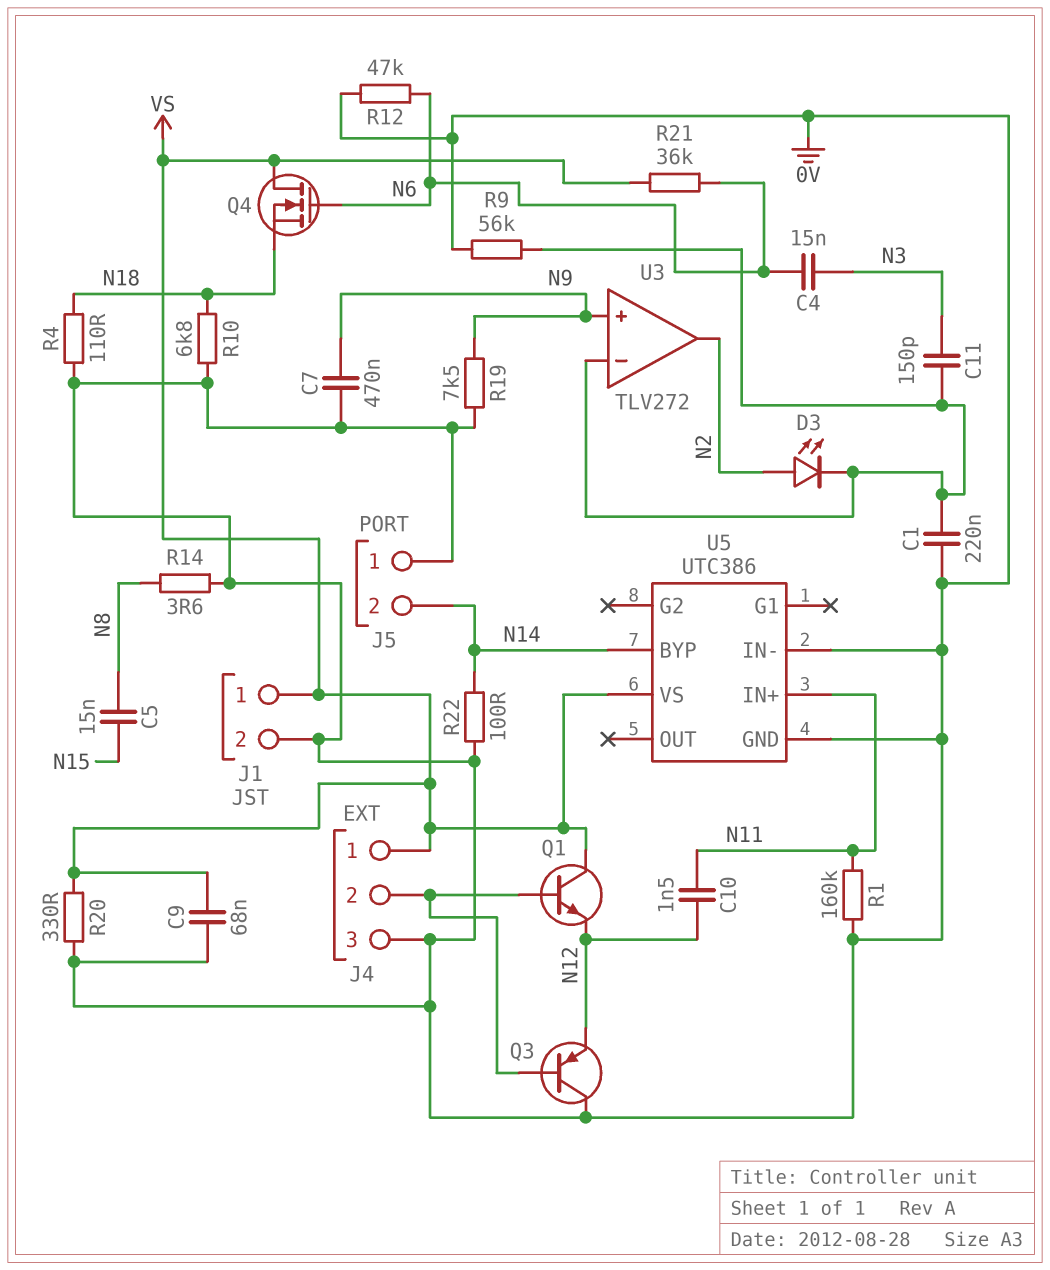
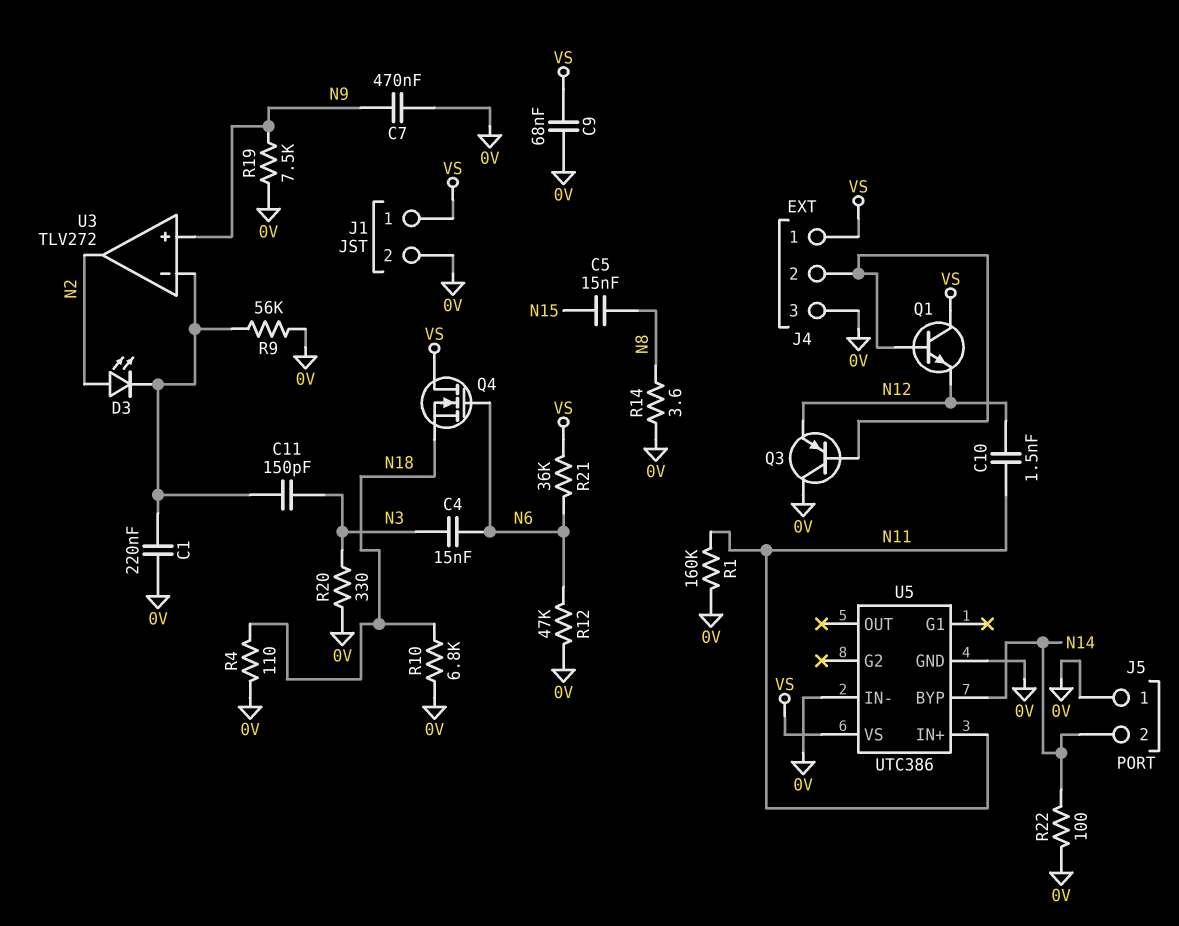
R20: 330 (0V, VS) -> 330 (0V, N3)

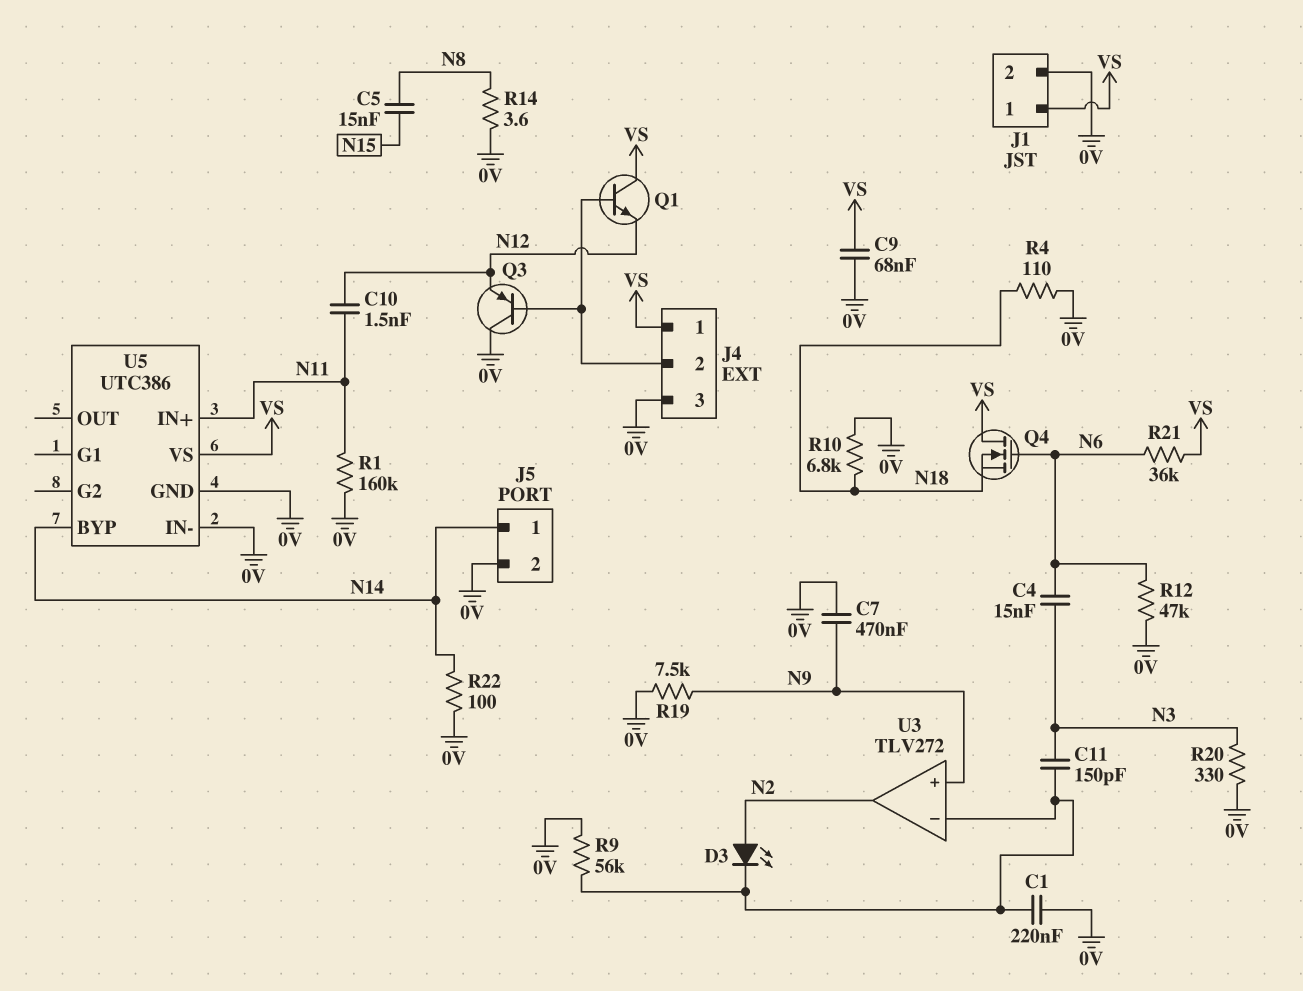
J5 pin 1: 0V -> N14
J5 pin 2: N14 -> 0V

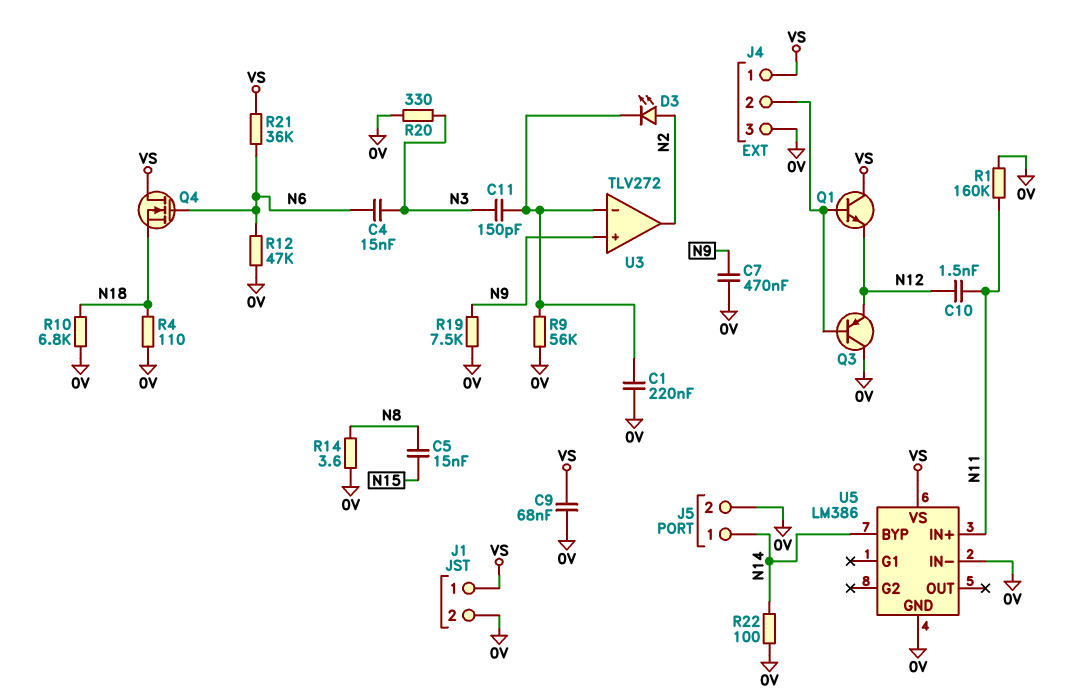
U5: UTC386 -> LM386

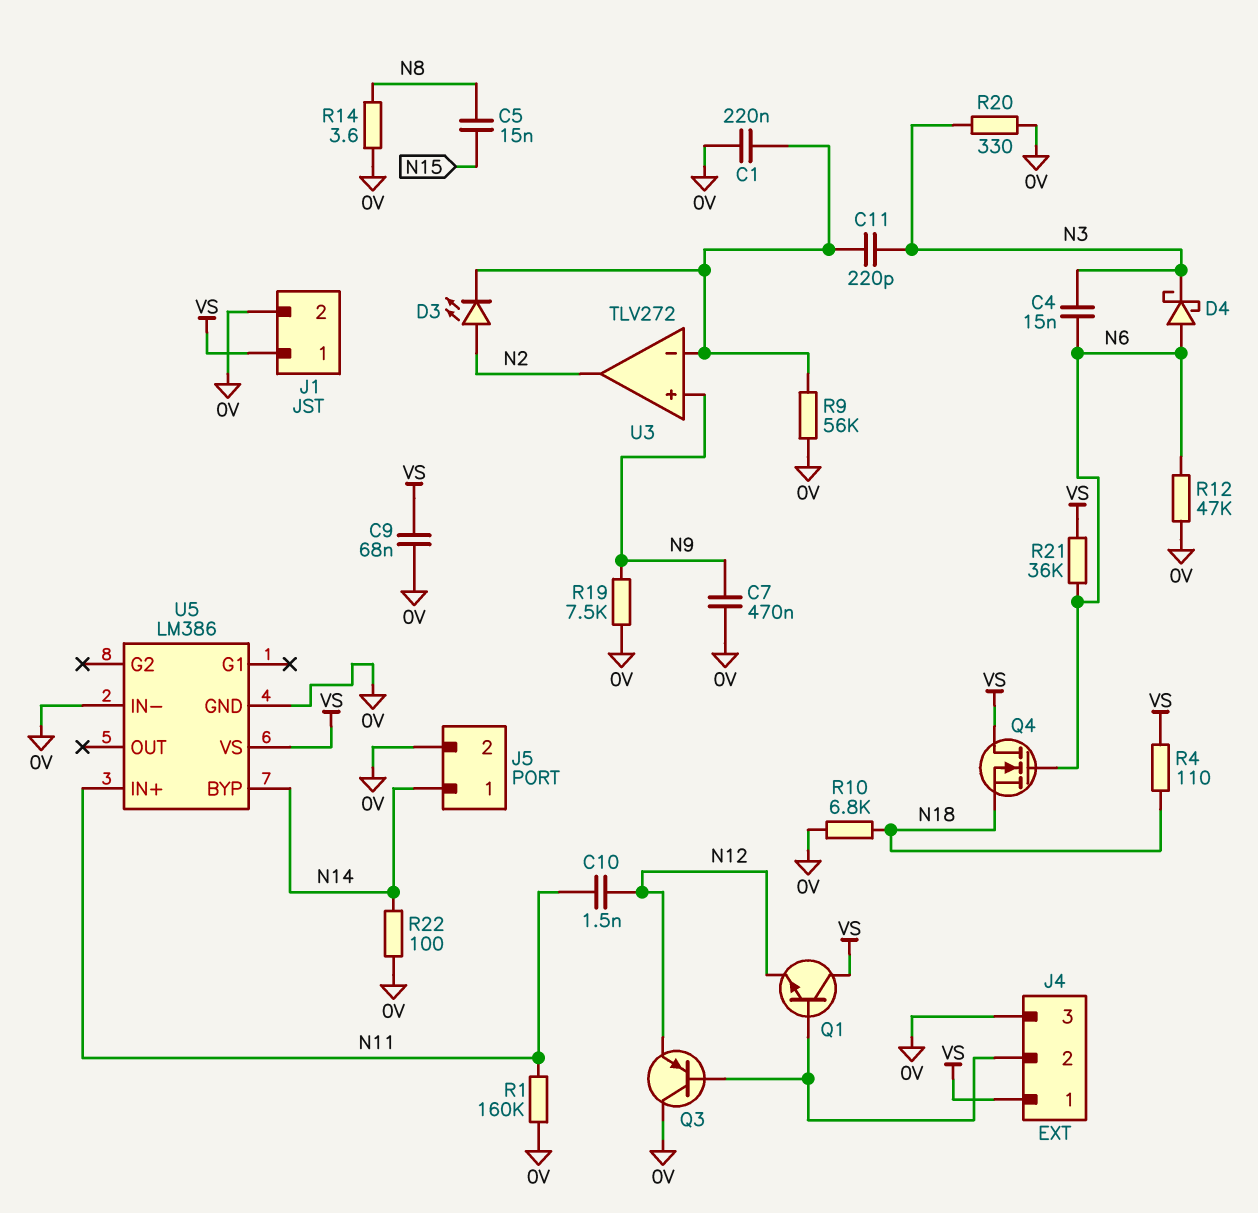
C11: 150pF (N3, U3/in-) -> 220pF (N3, U3/in-)
D4: none -> schottky (A N6, K N3)
R4: 110 (0V, N18) -> 110 (N18, VS)

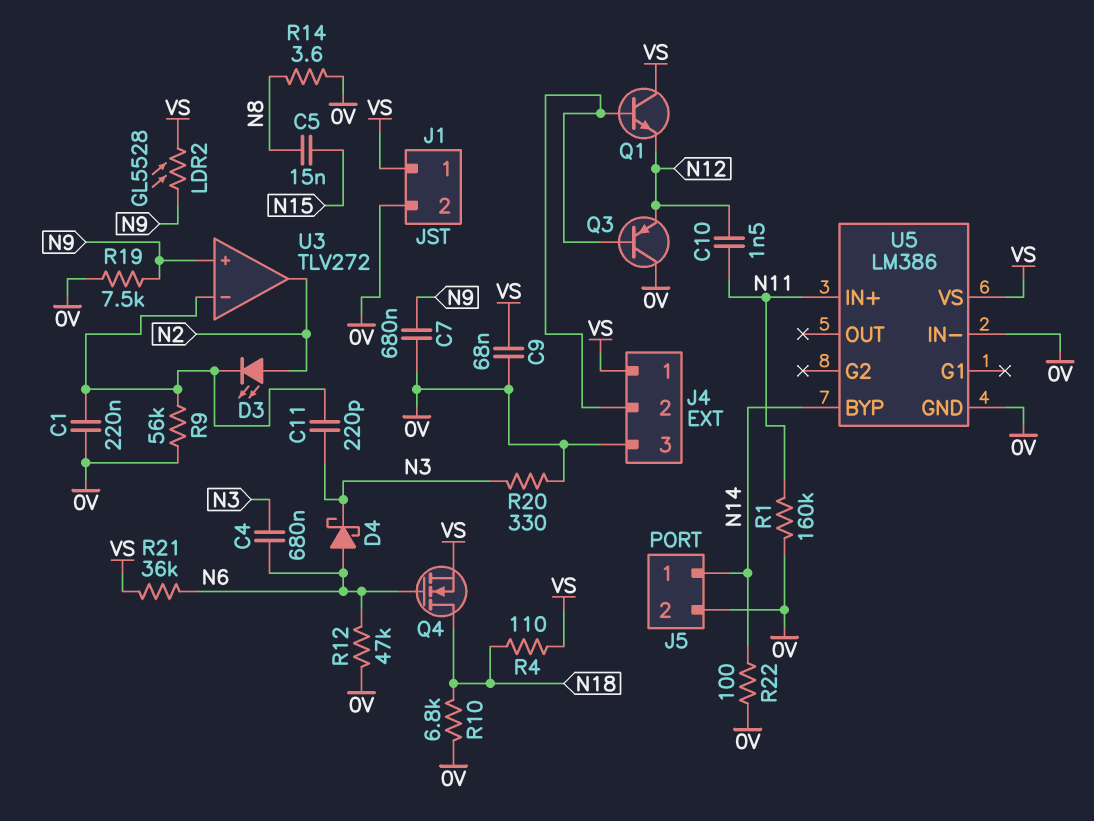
C4: 15nF (N3, N6) -> 680nF (N3, N6)
C7: 470nF (0V, N9) -> 680nF (0V, N9)
LDR2: none -> GL5528 (N9, VS)
Q4: NMOS (G N6, D VS, S N18) -> NMOS (G N6, D N18, S VS)

